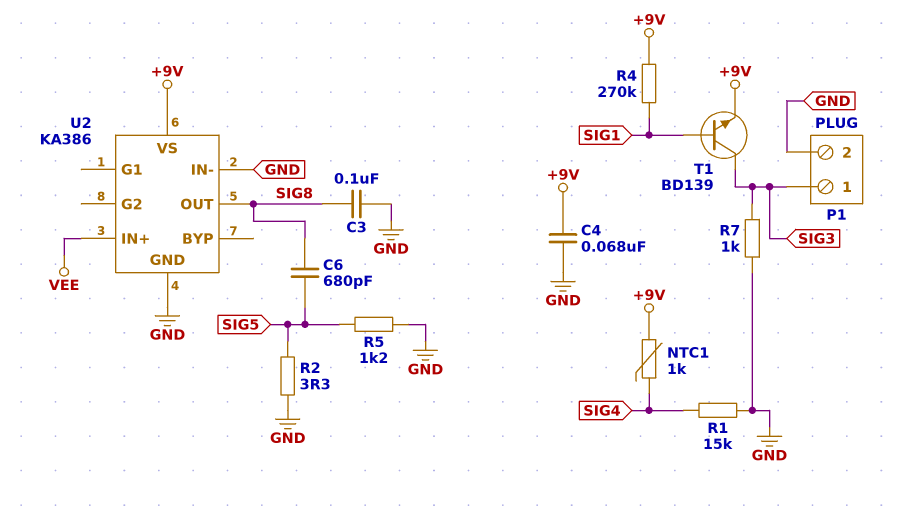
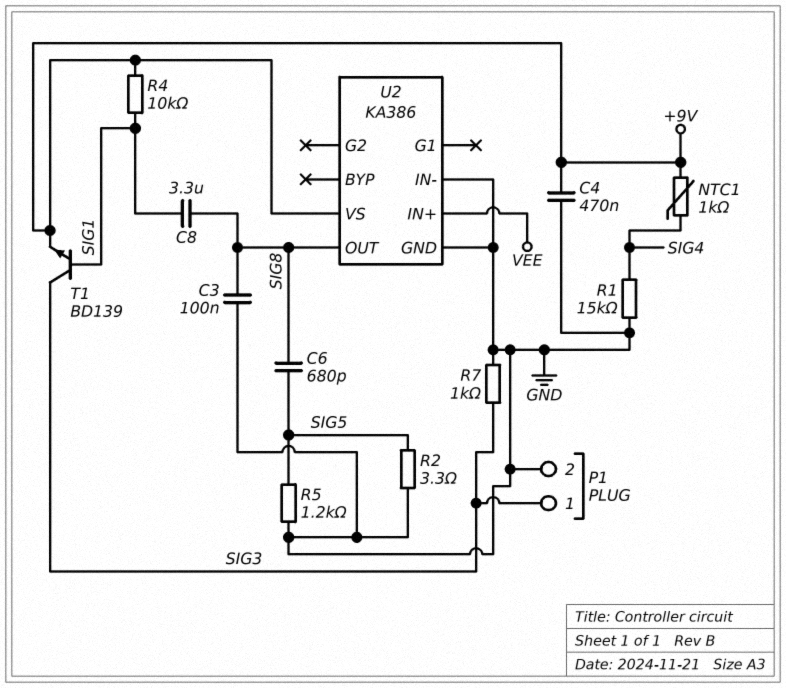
C4: 68nF (+9V, GND) -> 470nF (+9V, GND)
C8: none -> 3.3uF (SIG1, SIG8)
R4: 270k (+9V, SIG1) -> 10k (+9V, SIG1)

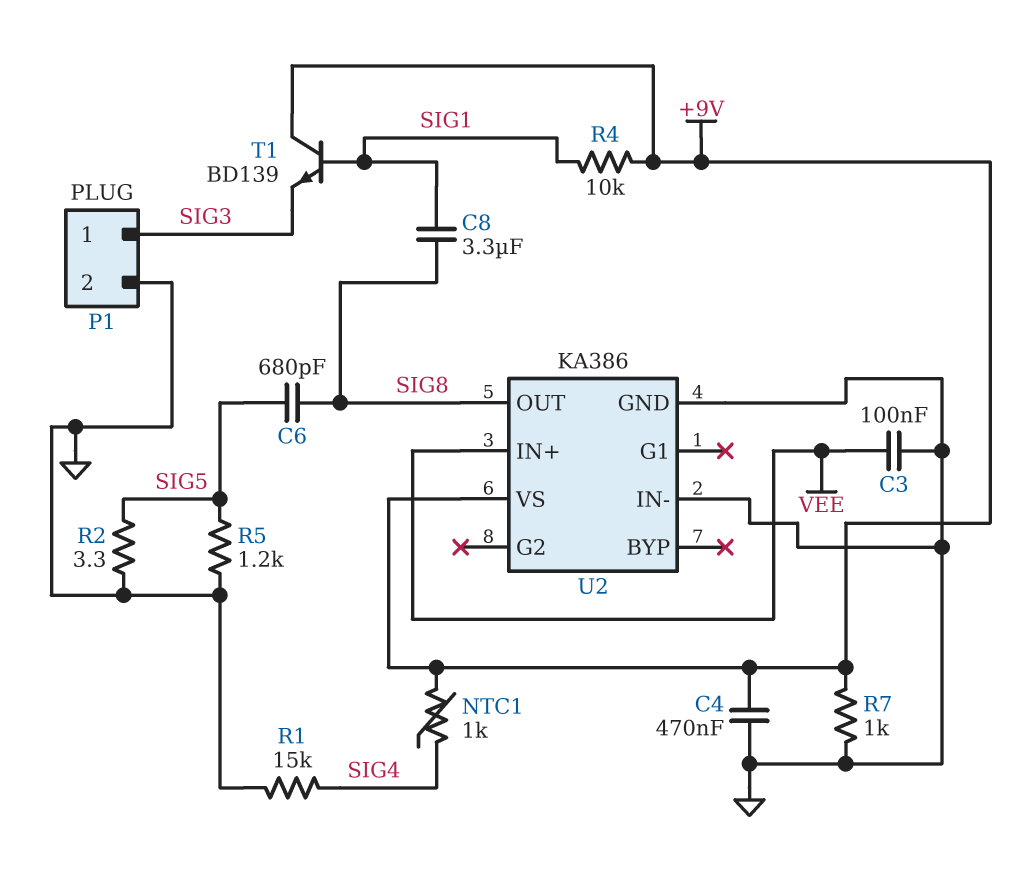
C3: 100nF (GND, SIG8) -> 100nF (GND, VEE)
R7: 1k (GND, SIG3) -> 1k (+9V, GND)
T1: NPN BD139 (B SIG1, C SIG3, E +9V) -> NPN BD139 (B SIG1, C +9V, E SIG3)

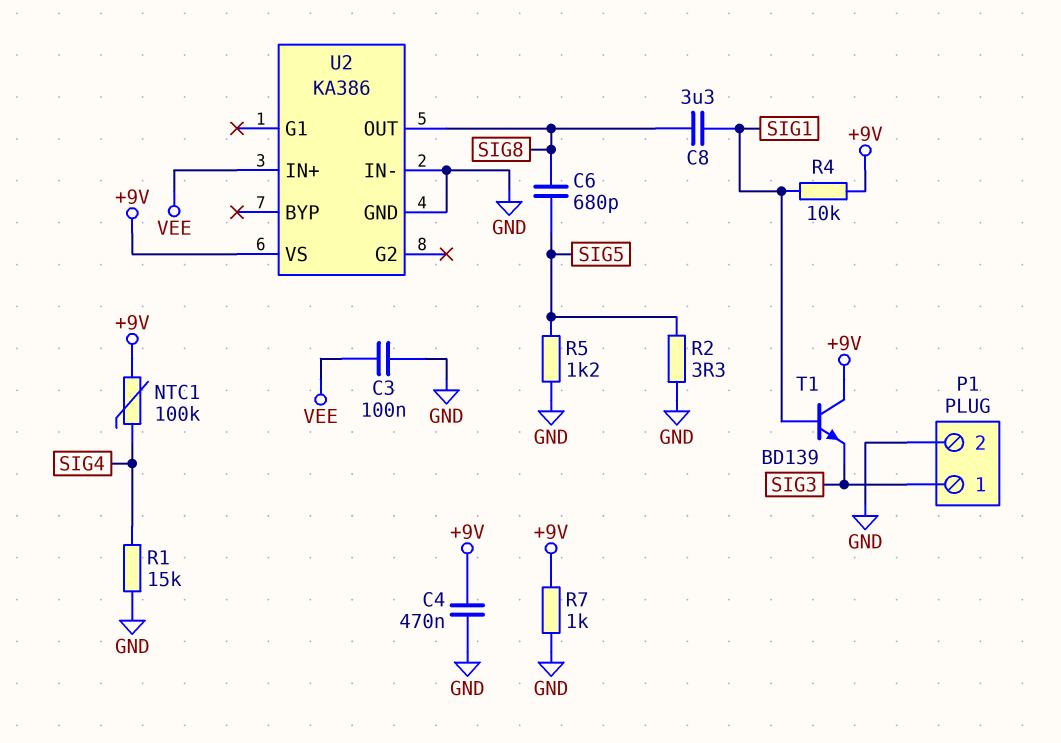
NTC1: 1k (+9V, SIG4) -> 100k (+9V, SIG4)

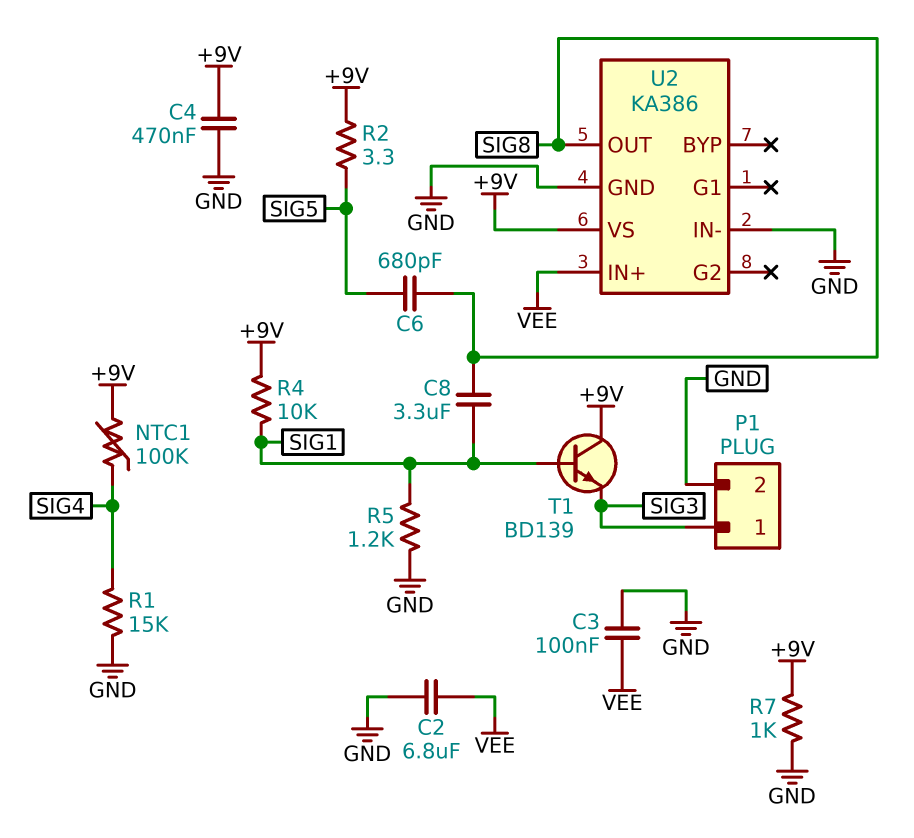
C2: none -> 6.8uF (GND, VEE)
R2: 3.3 (GND, SIG5) -> 3.3 (+9V, SIG5)
R5: 1.2k (GND, SIG5) -> 1.2k (GND, SIG1)

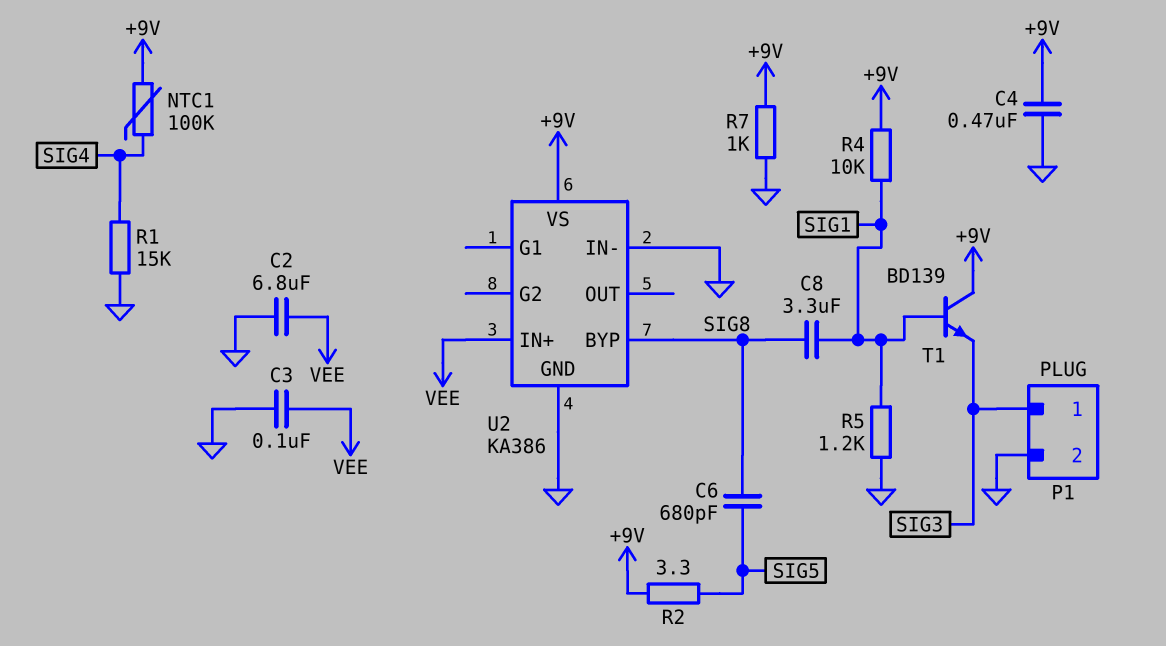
U2 pin BYP: none -> SIG8
U2 pin OUT: SIG8 -> none

